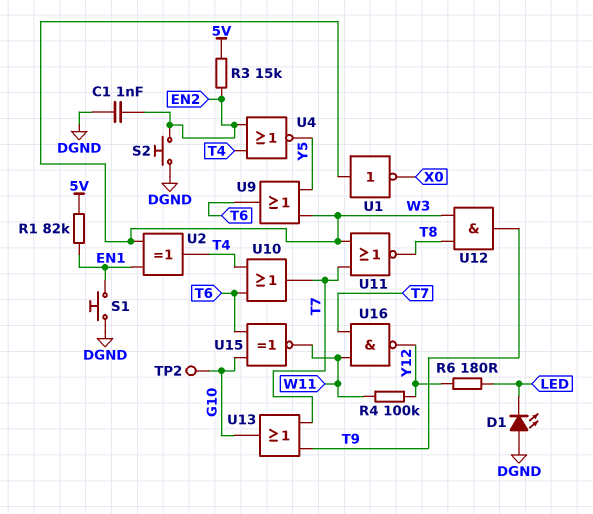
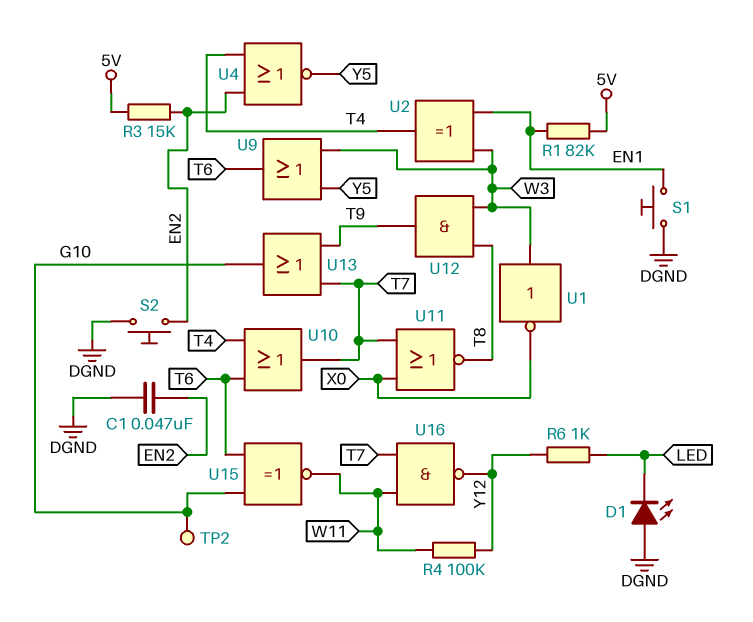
C1: 1nF (DGND, EN2) -> 47nF (DGND, EN2)
R6: 180 (LED, Y12) -> 1k (LED, Y12)
U11: NOR (in T7, in W3, out T8) -> NOR (in T7, in X0, out T8)

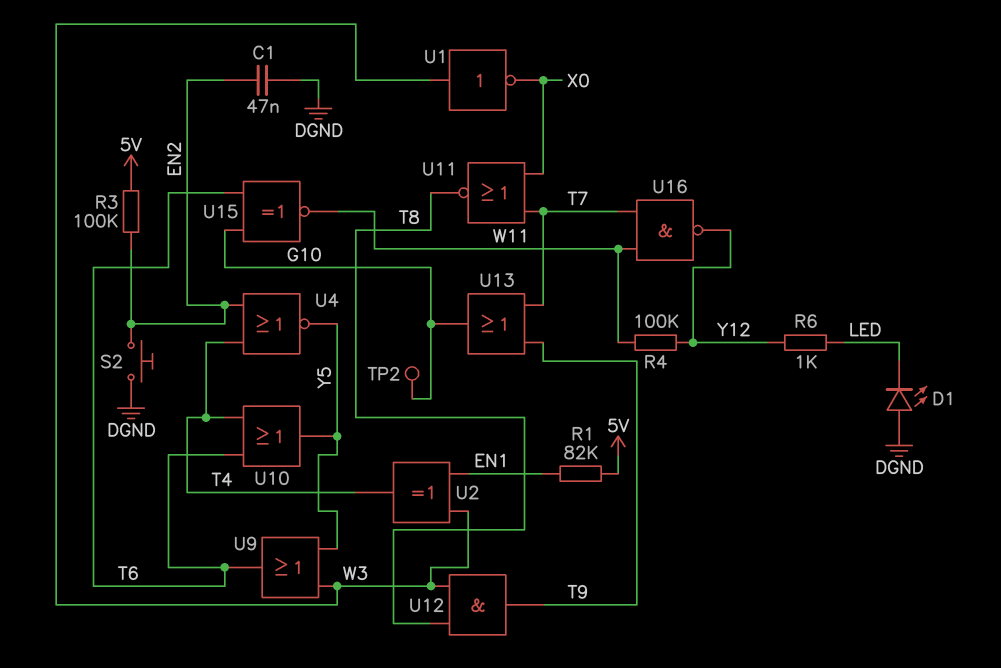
R3: 15k (5V, EN2) -> 100k (5V, EN2)
S1: button (DGND, EN1) -> none
U10: OR (in T4, in T6, out T7) -> OR (in T4, in T6, out Y5)

